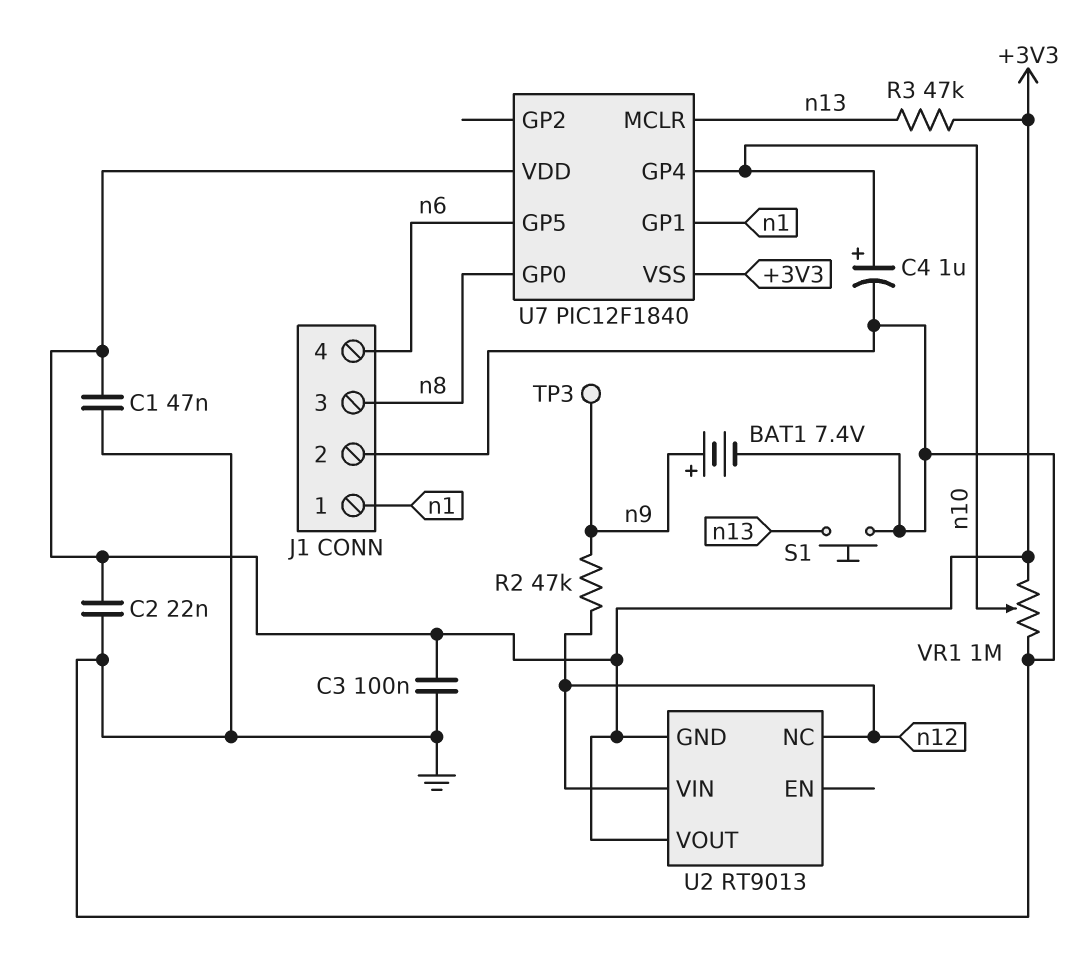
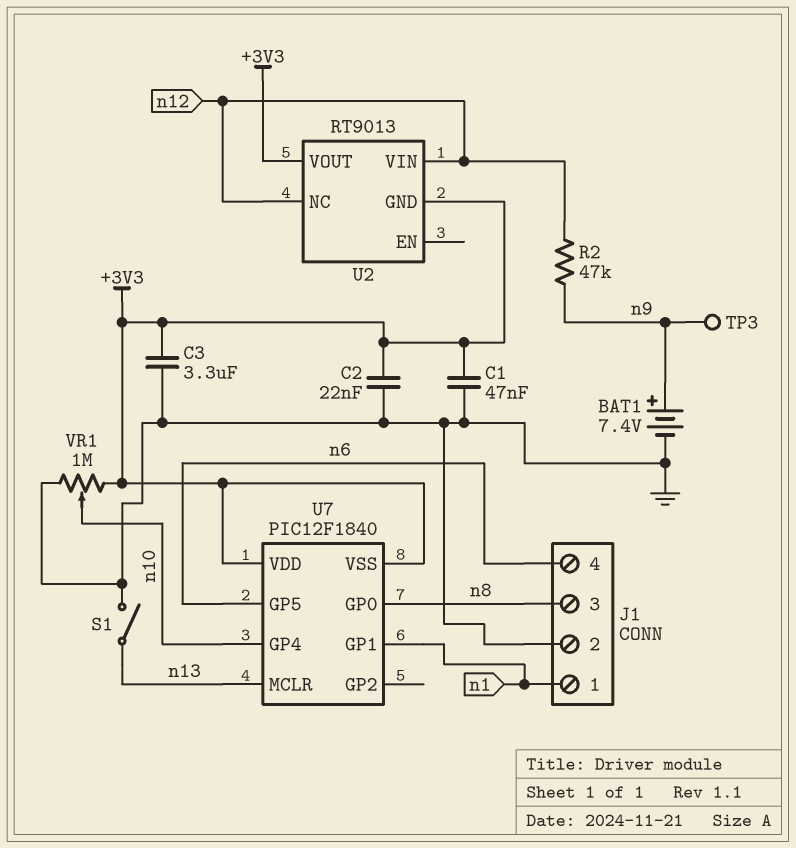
C3: 100nF (+3V3, GND) -> 3.3uF (+3V3, GND)
C4: 1uF (plus n10, minus GND) -> none
R3: 47k (+3V3, n13) -> none
S1: button (GND, n13) -> switch (GND, n13)

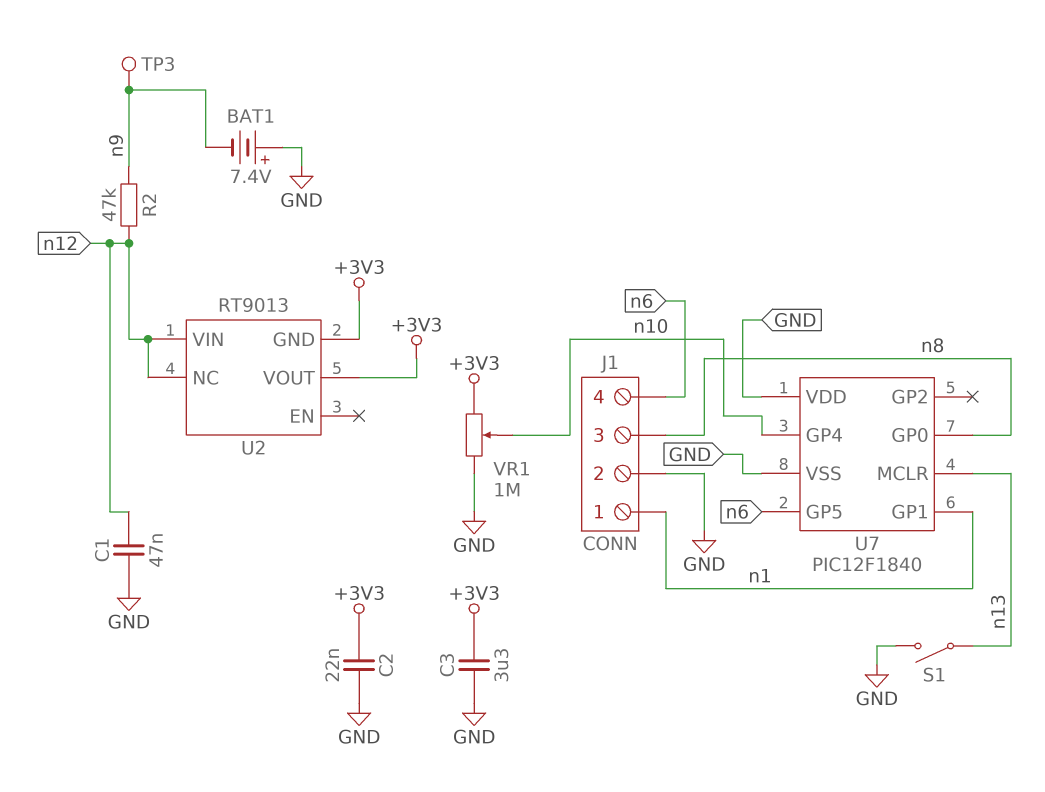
BAT1: 7.4V (plus n9, minus GND) -> 7.4V (plus GND, minus n9)
C1: 47nF (+3V3, GND) -> 47nF (GND, n12)
U7 pin VDD: +3V3 -> GND
U7 pin VSS: +3V3 -> GND

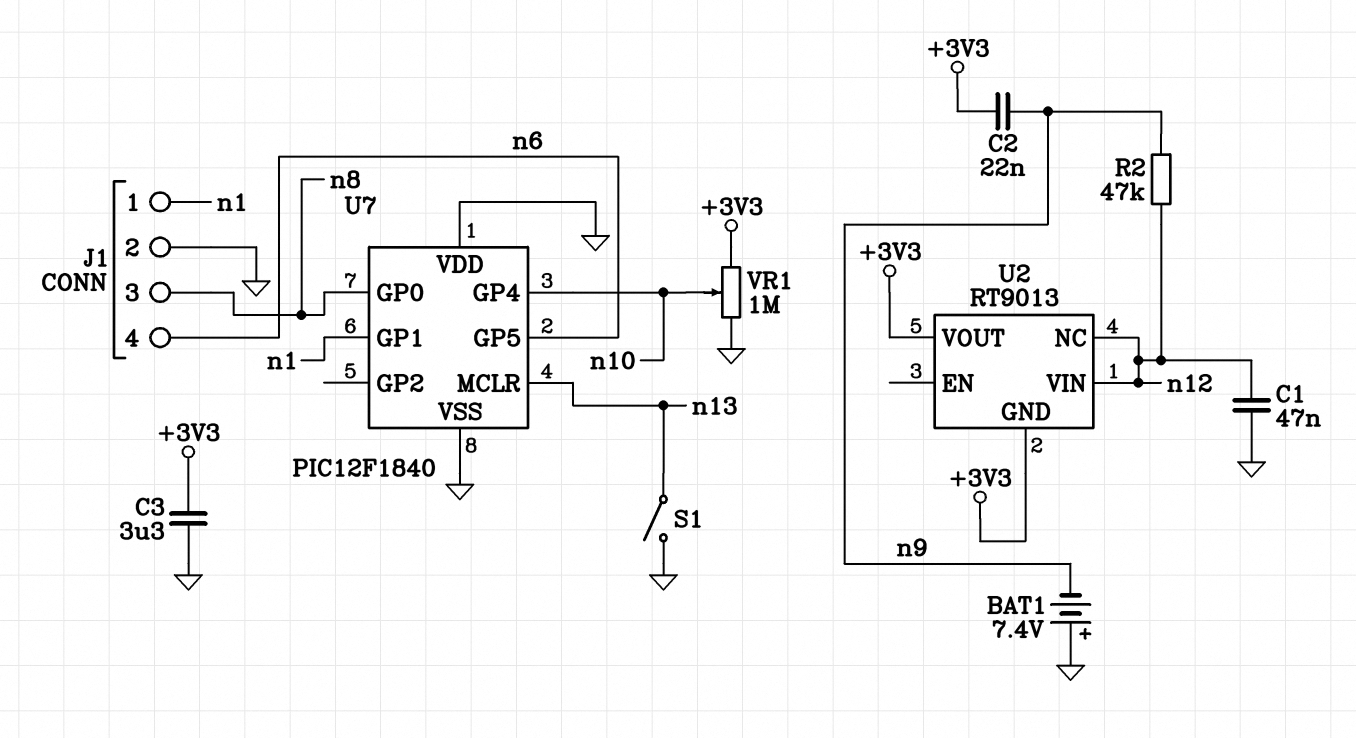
C2: 22nF (+3V3, GND) -> 22nF (+3V3, n9)
TP3: test point (n9) -> none

